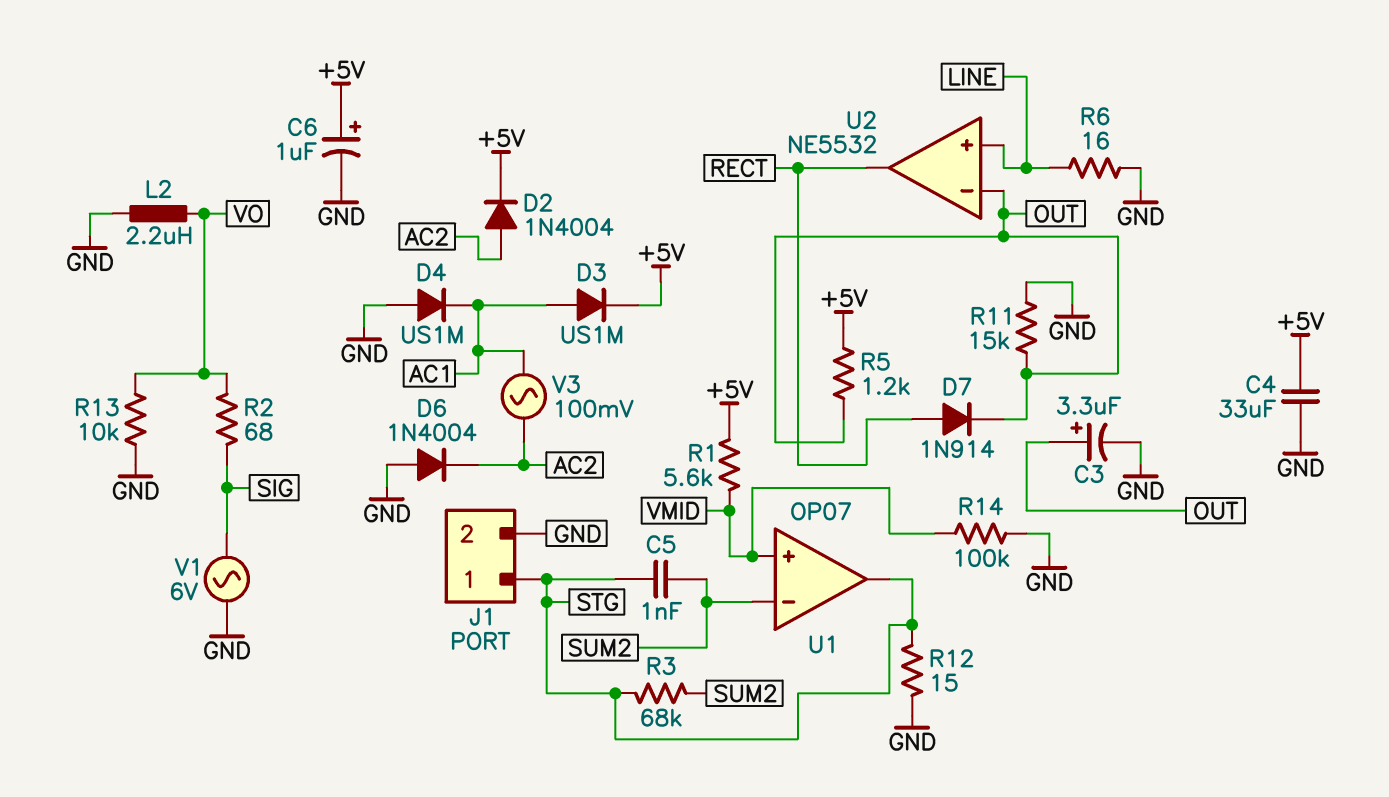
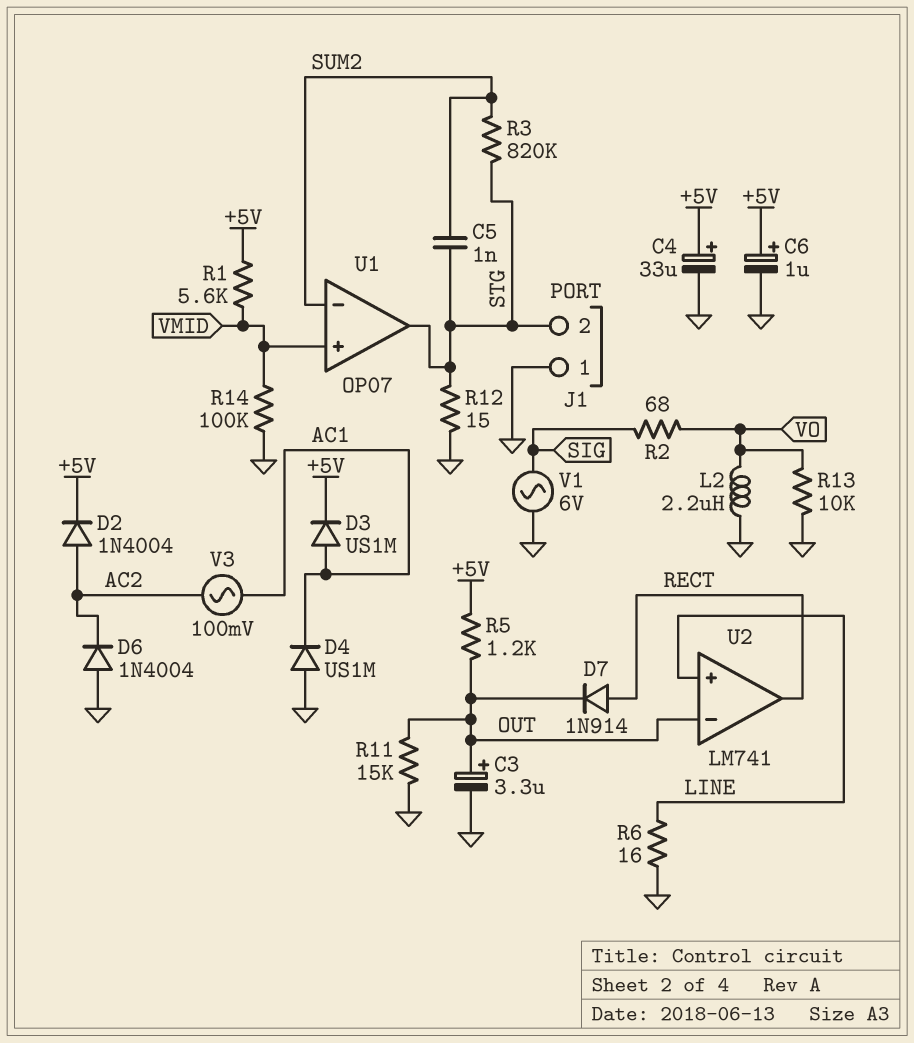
C4: 33uF (+5V, GND) -> 33uF (plus +5V, minus GND)
J1 pin 1: STG -> GND
J1 pin 2: GND -> STG
R3: 68k (STG, SUM2) -> 820k (STG, SUM2)
U2: NE5532 -> LM741

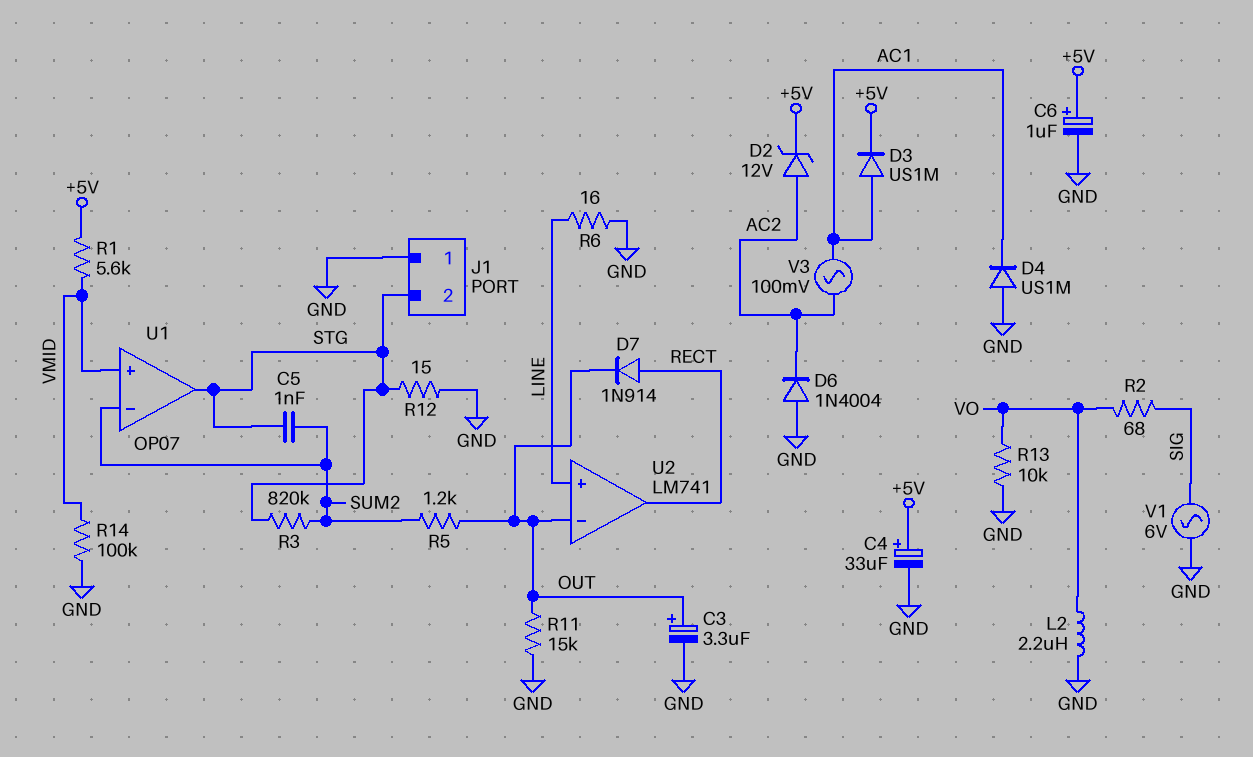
D2: diode 1N4004 (A AC2, K +5V) -> zener 12V (A AC2, K +5V)
R5: 1.2k (+5V, OUT) -> 1.2k (OUT, SUM2)

